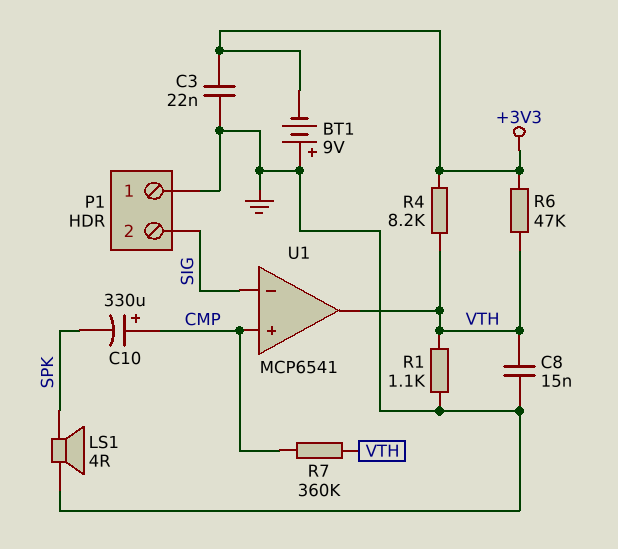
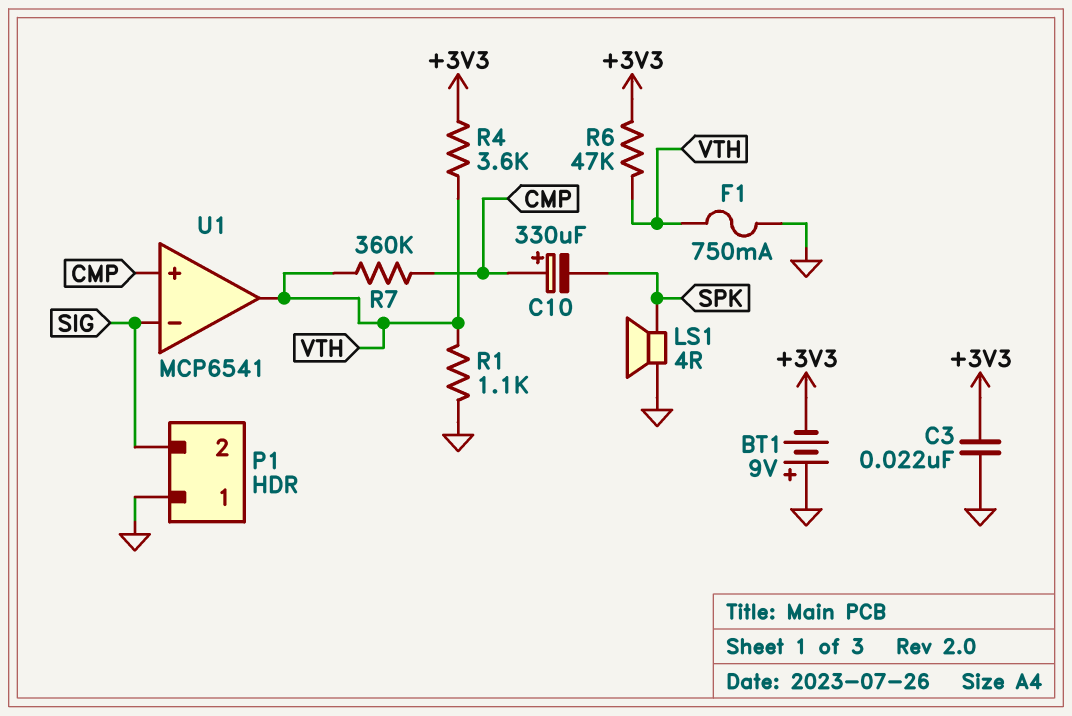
C8: 15nF (GND, VTH) -> none
F1: none -> 750mA (GND, VTH)
R4: 8.2k (+3V3, VTH) -> 3.6k (+3V3, VTH)

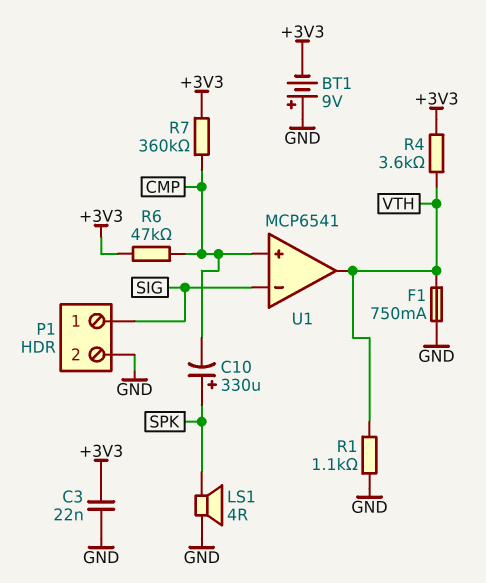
C10: 330uF (plus CMP, minus SPK) -> 330uF (plus SPK, minus CMP)
P1 pin 1: GND -> SIG
P1 pin 2: SIG -> GND
R6: 47k (+3V3, VTH) -> 47k (+3V3, CMP)
R7: 360k (CMP, VTH) -> 360k (+3V3, CMP)

